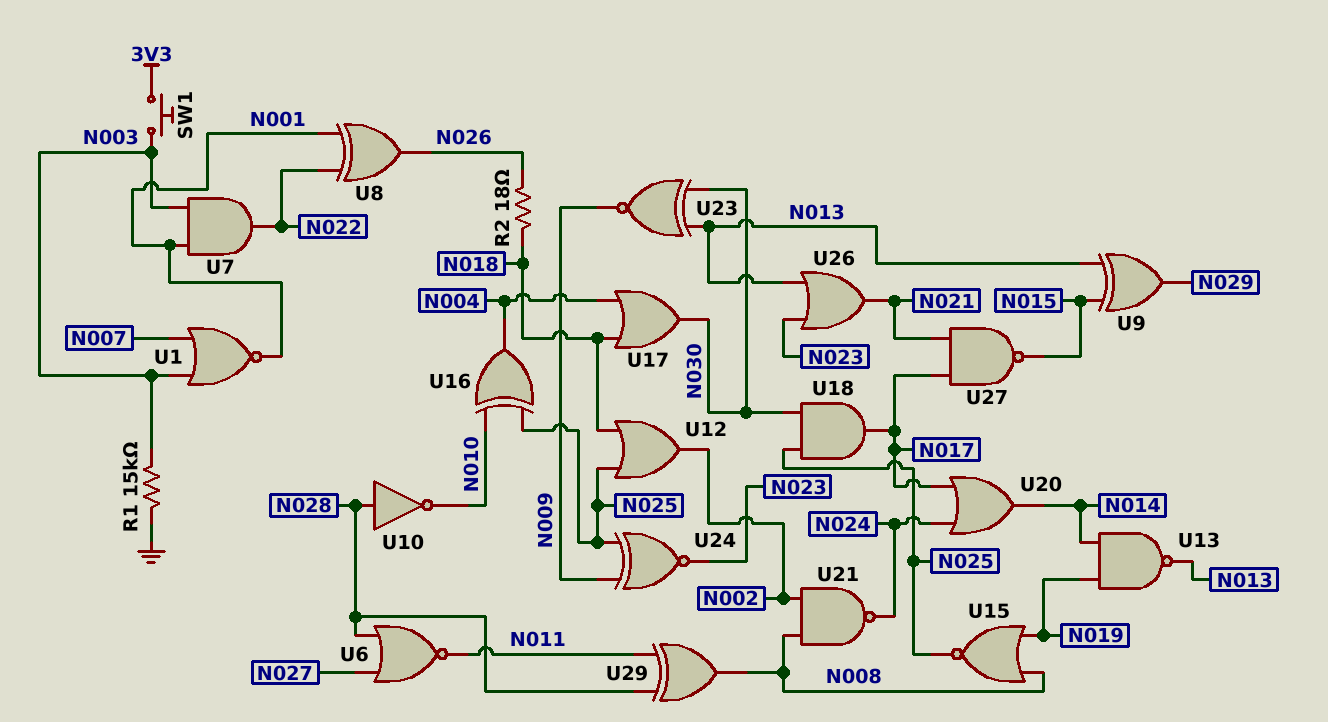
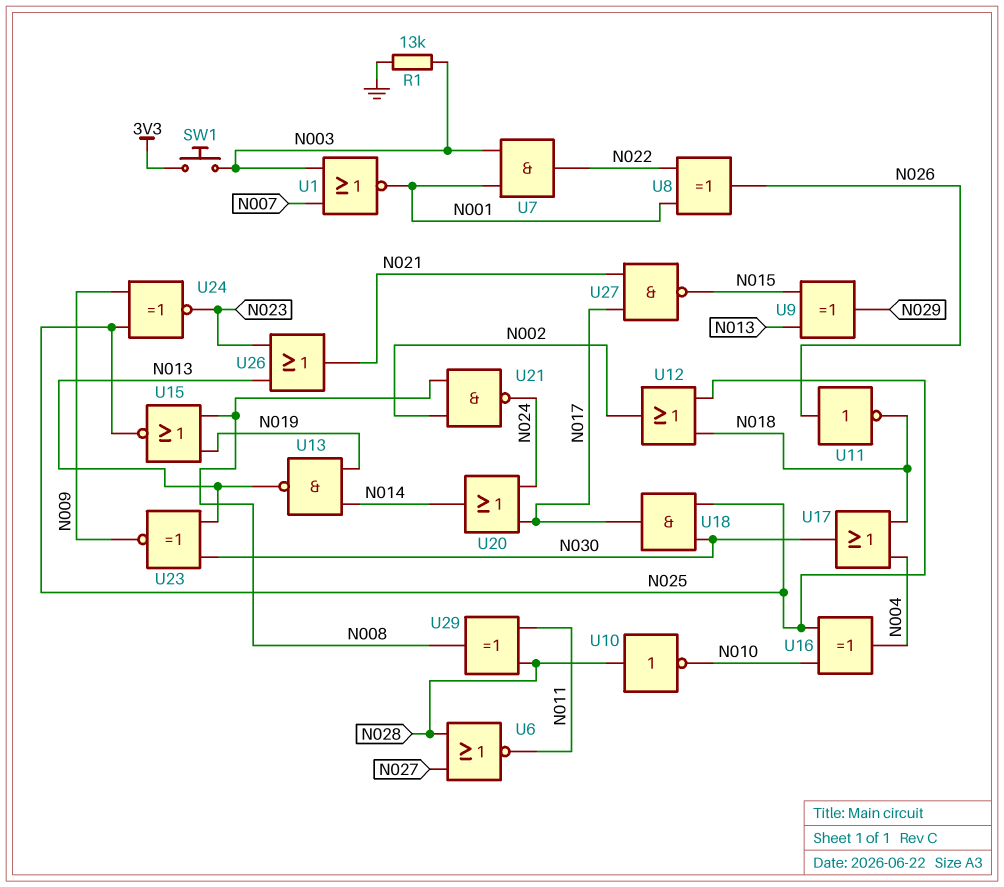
R1: 15k (GND, N003) -> 13k (GND, N003)
R2: 18 (N018, N026) -> none
U11: none -> NOT (in N026, out N018)

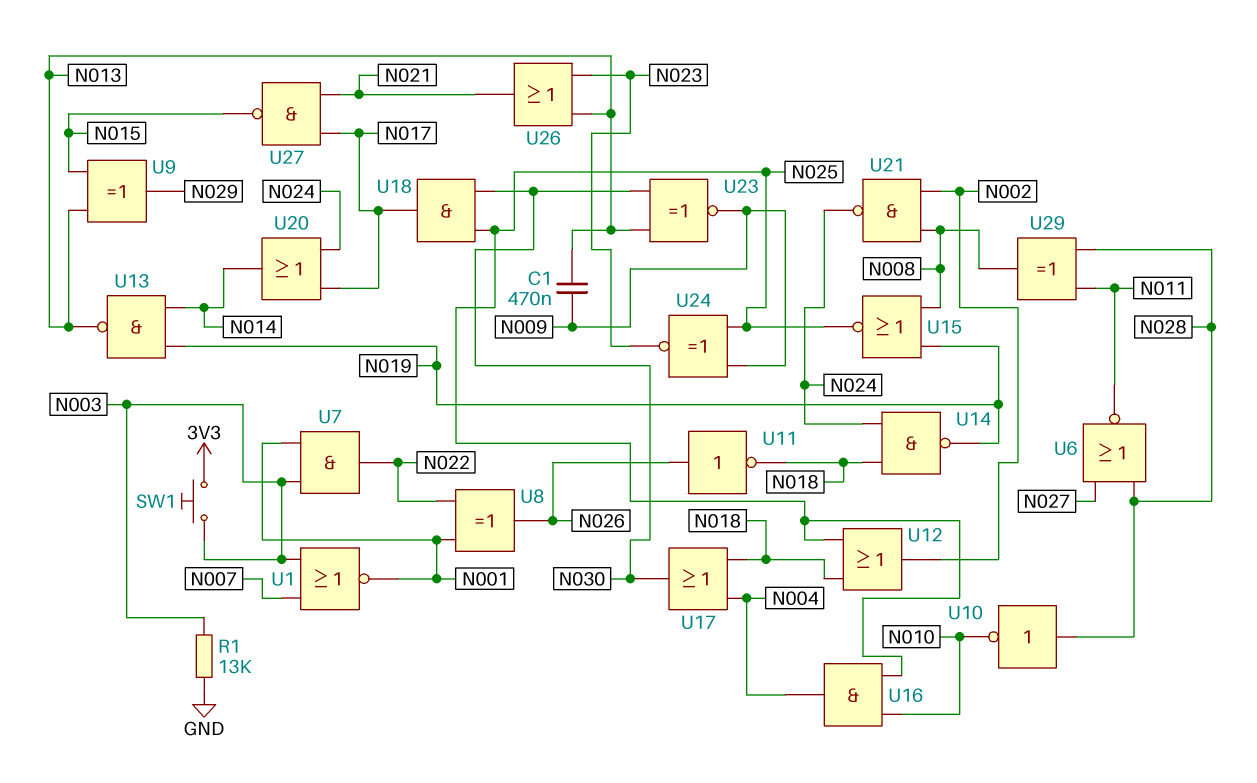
C1: none -> 470nF (N009, N013)
U14: none -> NAND (in N018, in N024, out N019)
U16: XOR (in N010, in N025, out N004) -> AND (in N010, in N025, out N004)

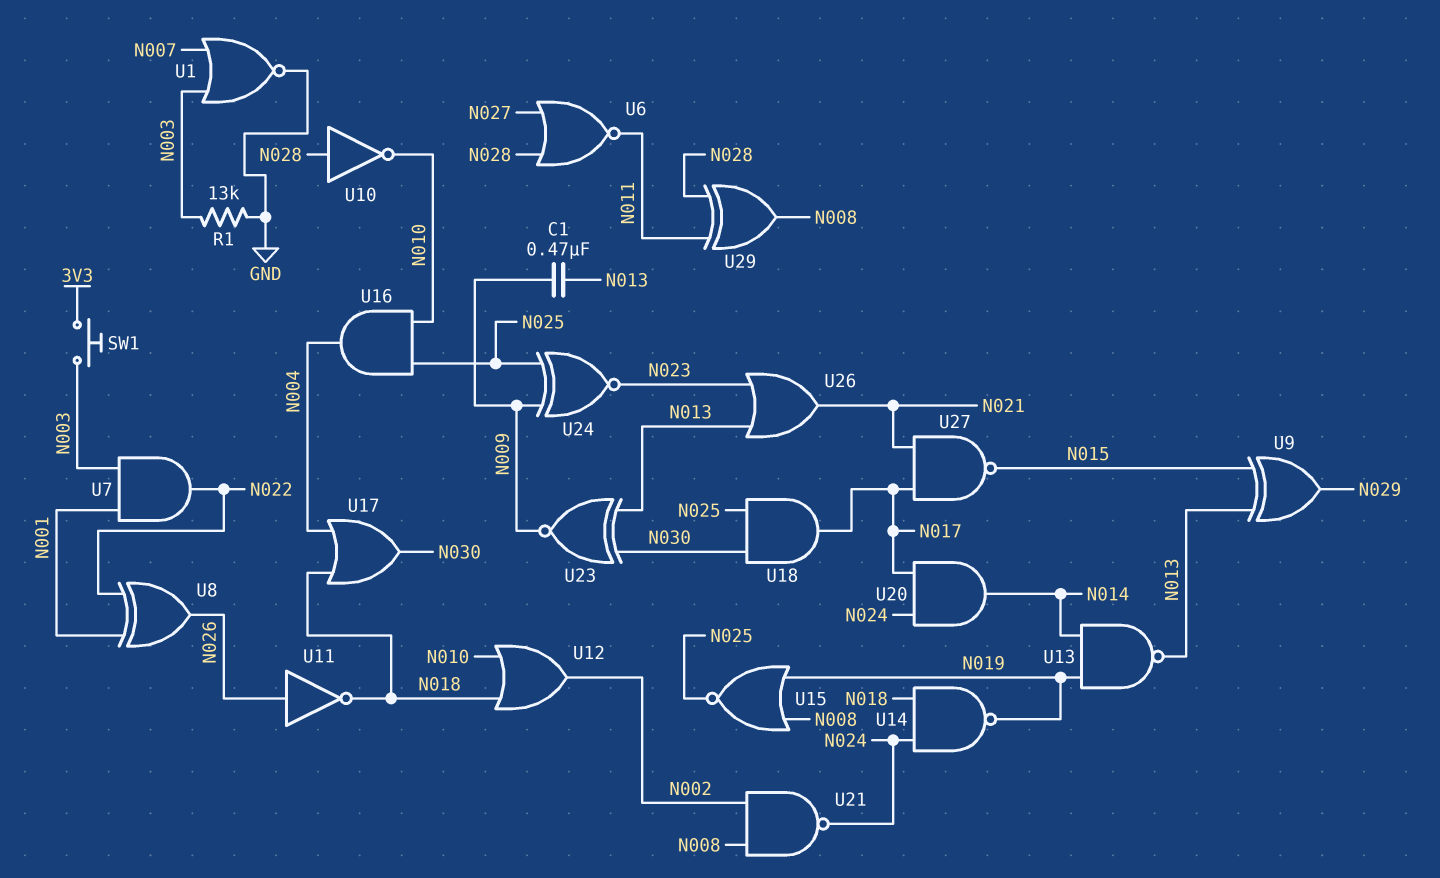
U1: NOR (in N003, in N007, out N001) -> NOR (in N003, in N007, out GND)
U12: OR (in N018, in N025, out N002) -> OR (in N010, in N018, out N002)
U20: OR (in N017, in N024, out N014) -> AND (in N017, in N024, out N014)

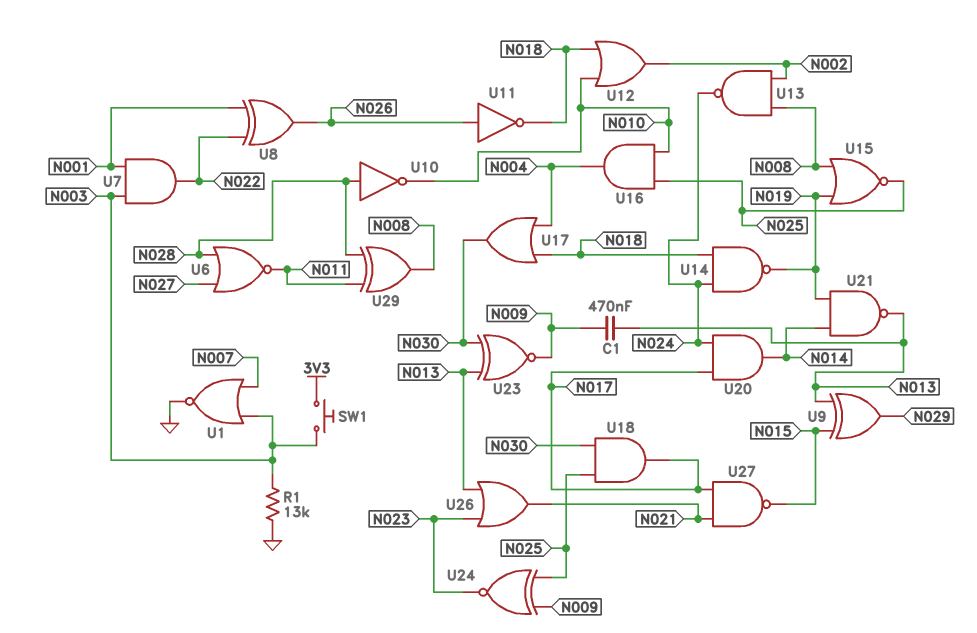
U13: NAND (in N014, in N019, out N013) -> NAND (in N002, in N008, out N024)
U21: NAND (in N002, in N008, out N024) -> NAND (in N014, in N019, out N013)

